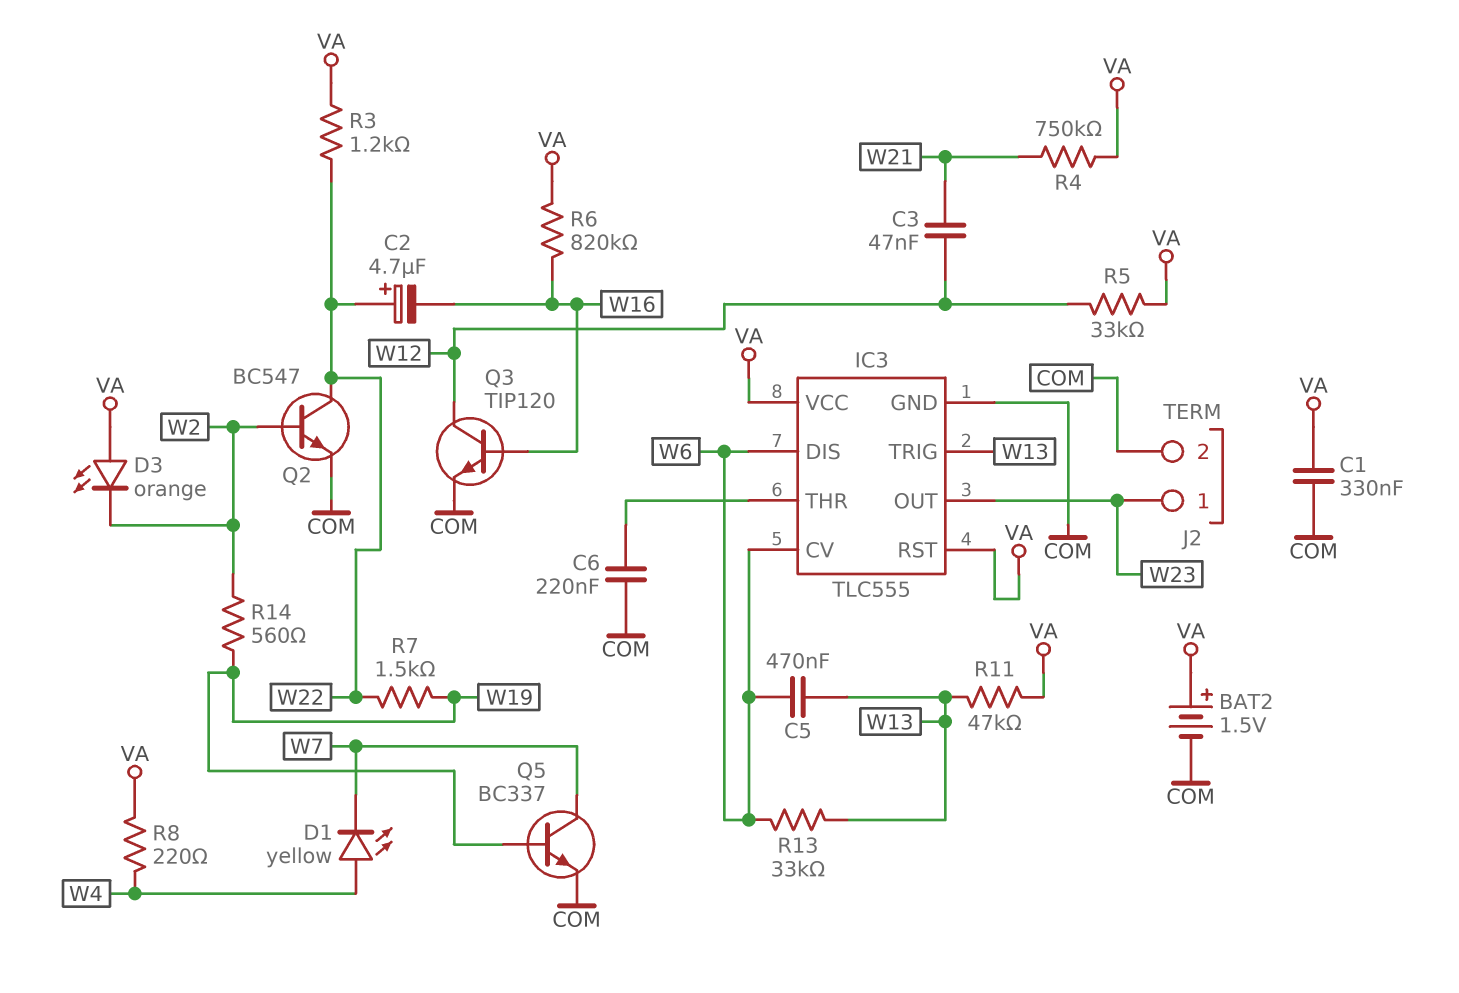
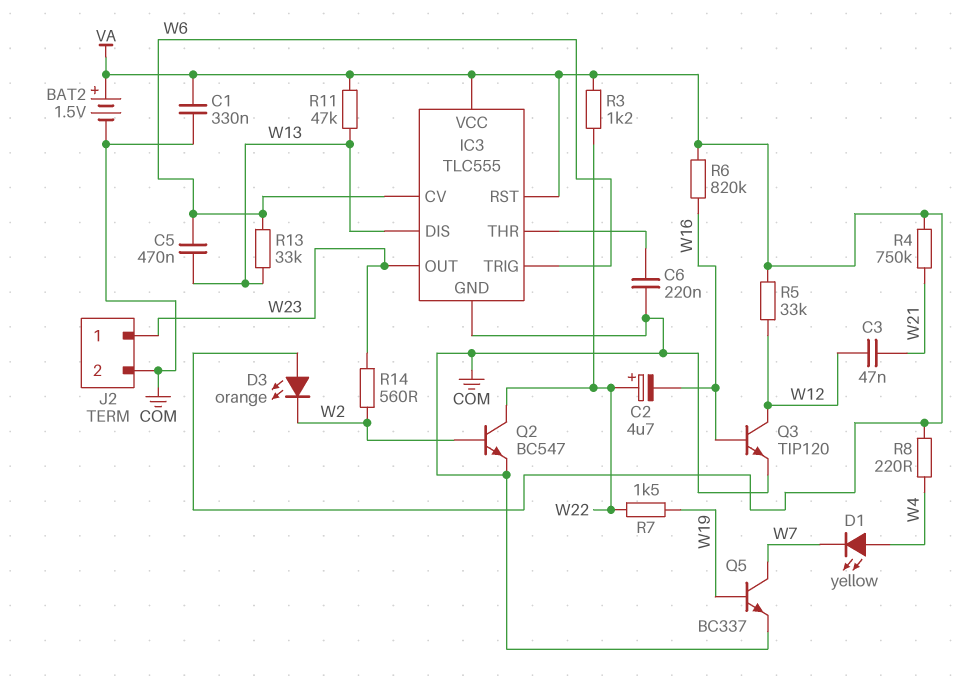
IC3 pin DIS: W6 -> W13
IC3 pin TRIG: W13 -> W6
R14: 560 (W2, W19) -> 560 (W2, W23)

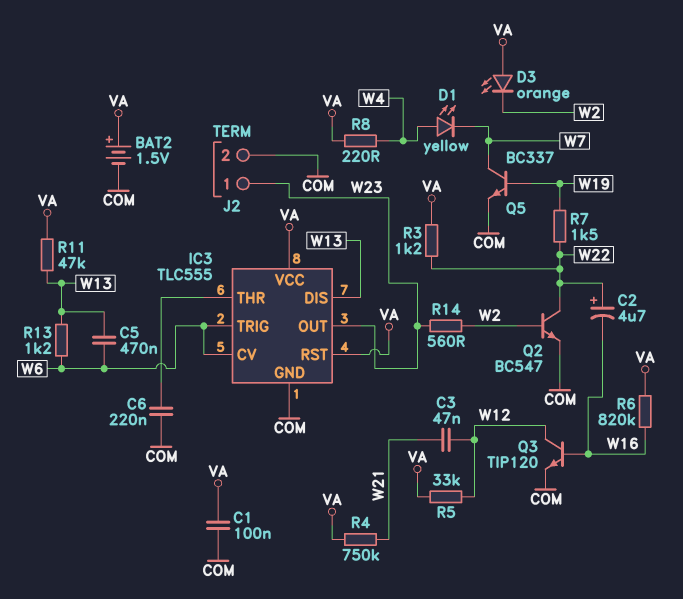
C1: 330nF (COM, VA) -> 100nF (COM, VA)
R13: 33k (W6, W13) -> 1.2k (W6, W13)

